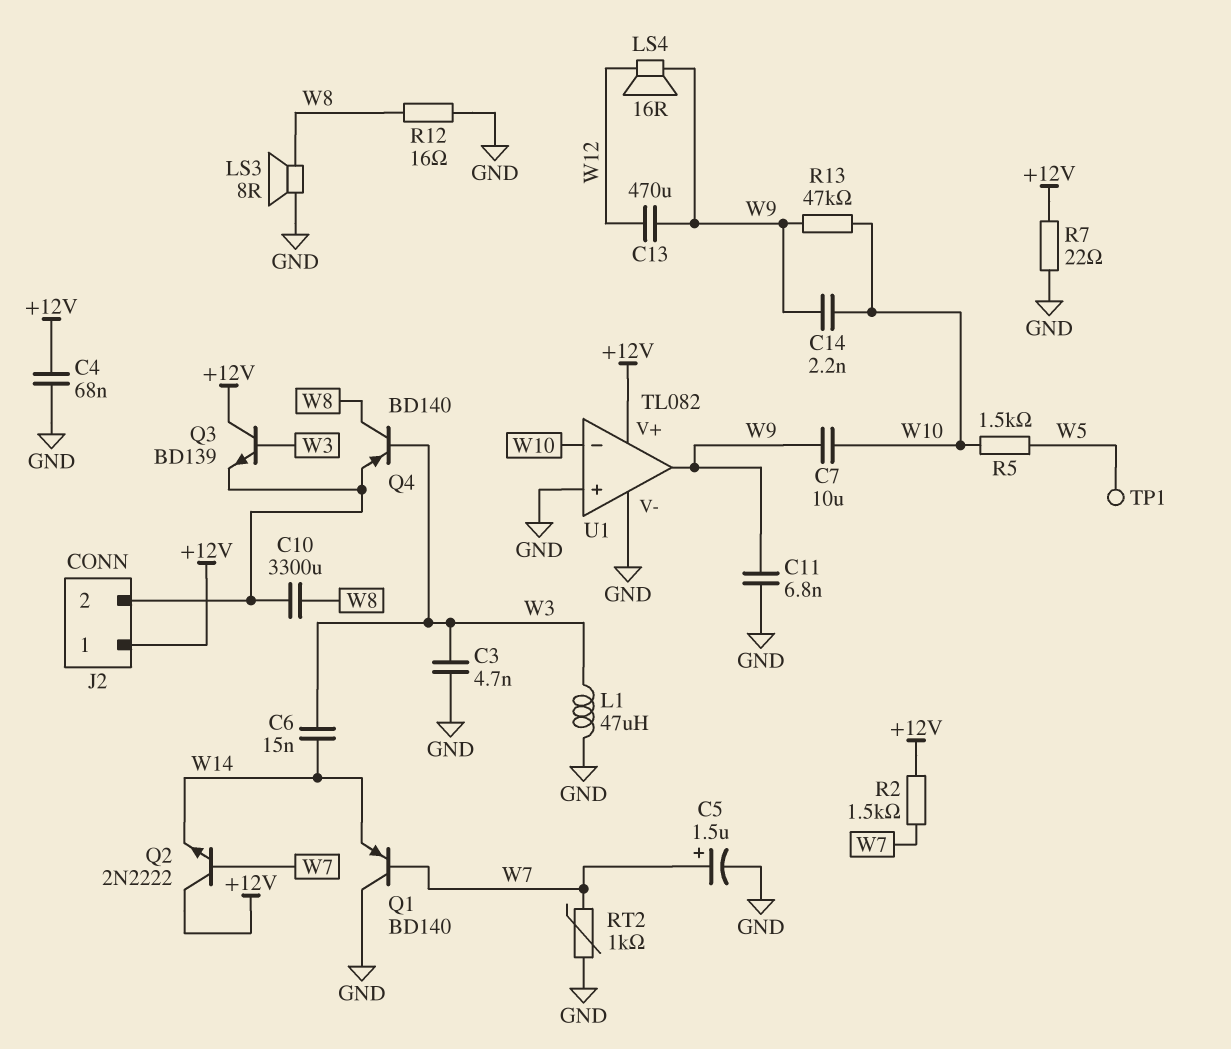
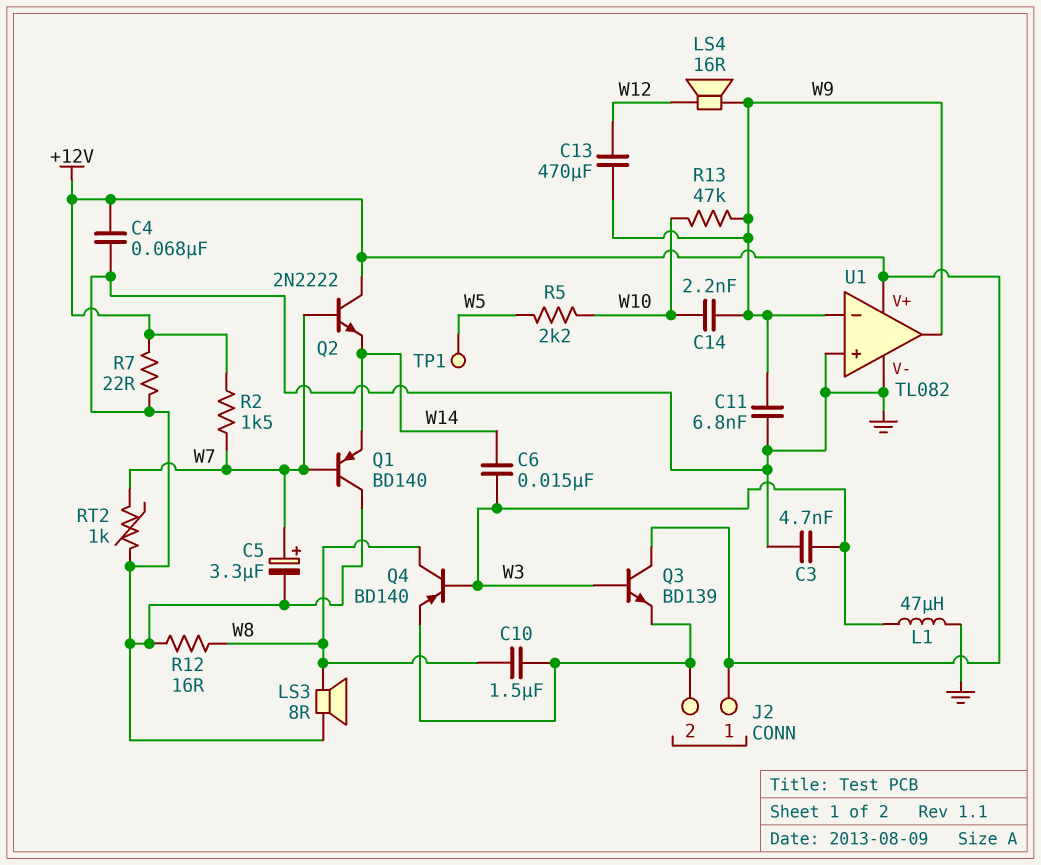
C5: 1.5uF (plus W7, minus GND) -> 3.3uF (plus W7, minus GND)
C7: 10uF (W9, W10) -> none
C10: 3300uF (J2/2, W8) -> 1.5uF (J2/2, W8)
R5: 1.5k (W5, W10) -> 2.2k (W5, W10)
U1 pin in-: W10 -> W9

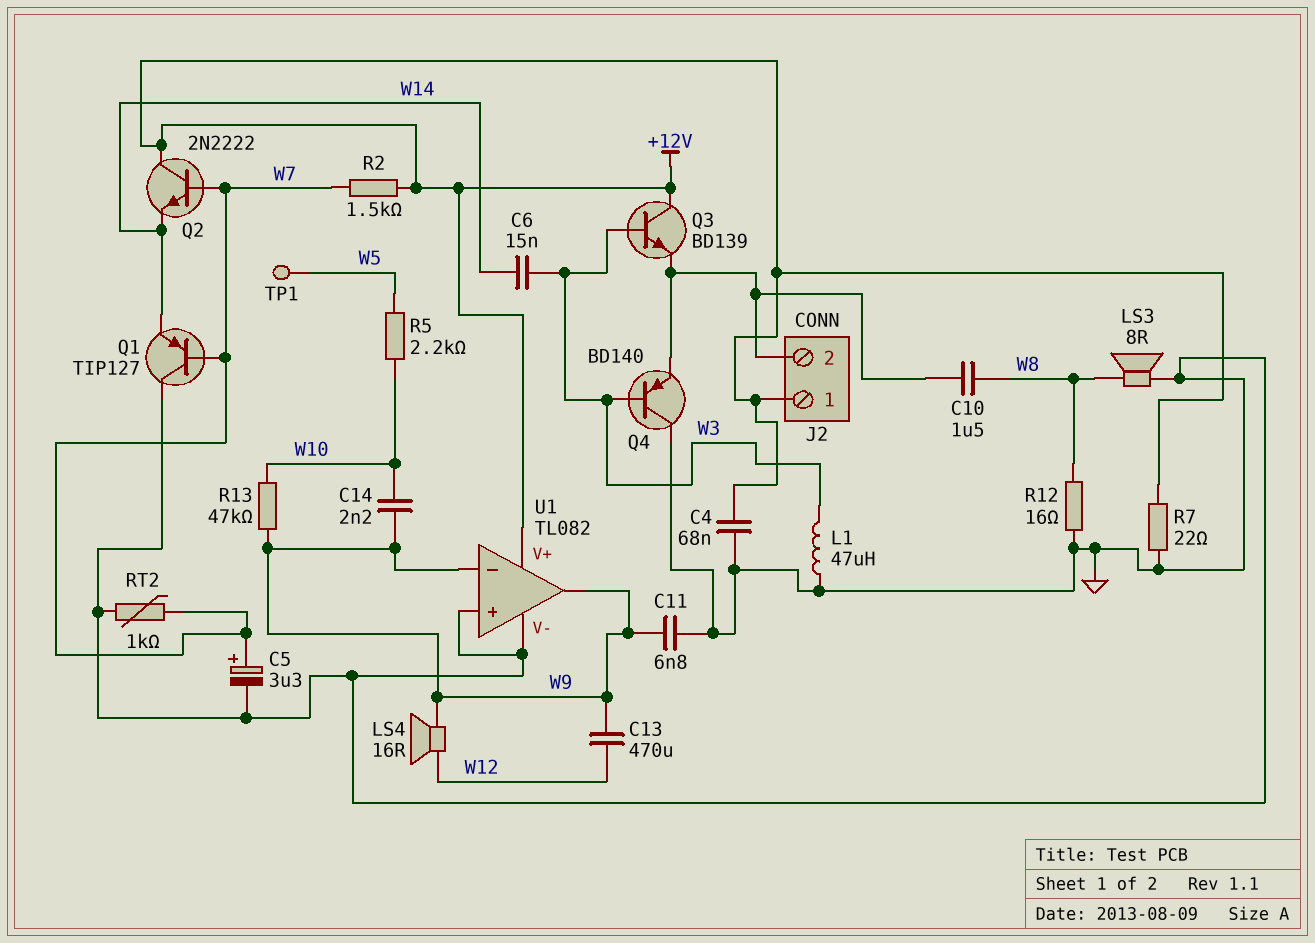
C3: 4.7nF (GND, W3) -> none
Q1: PNP BD140 (B W7, C GND, E W14) -> PNP TIP127 (B W7, C GND, E W14)
Q4: PNP BD140 (B W3, C W8, E J2/2) -> PNP BD140 (B W3, C GND, E J2/2)

